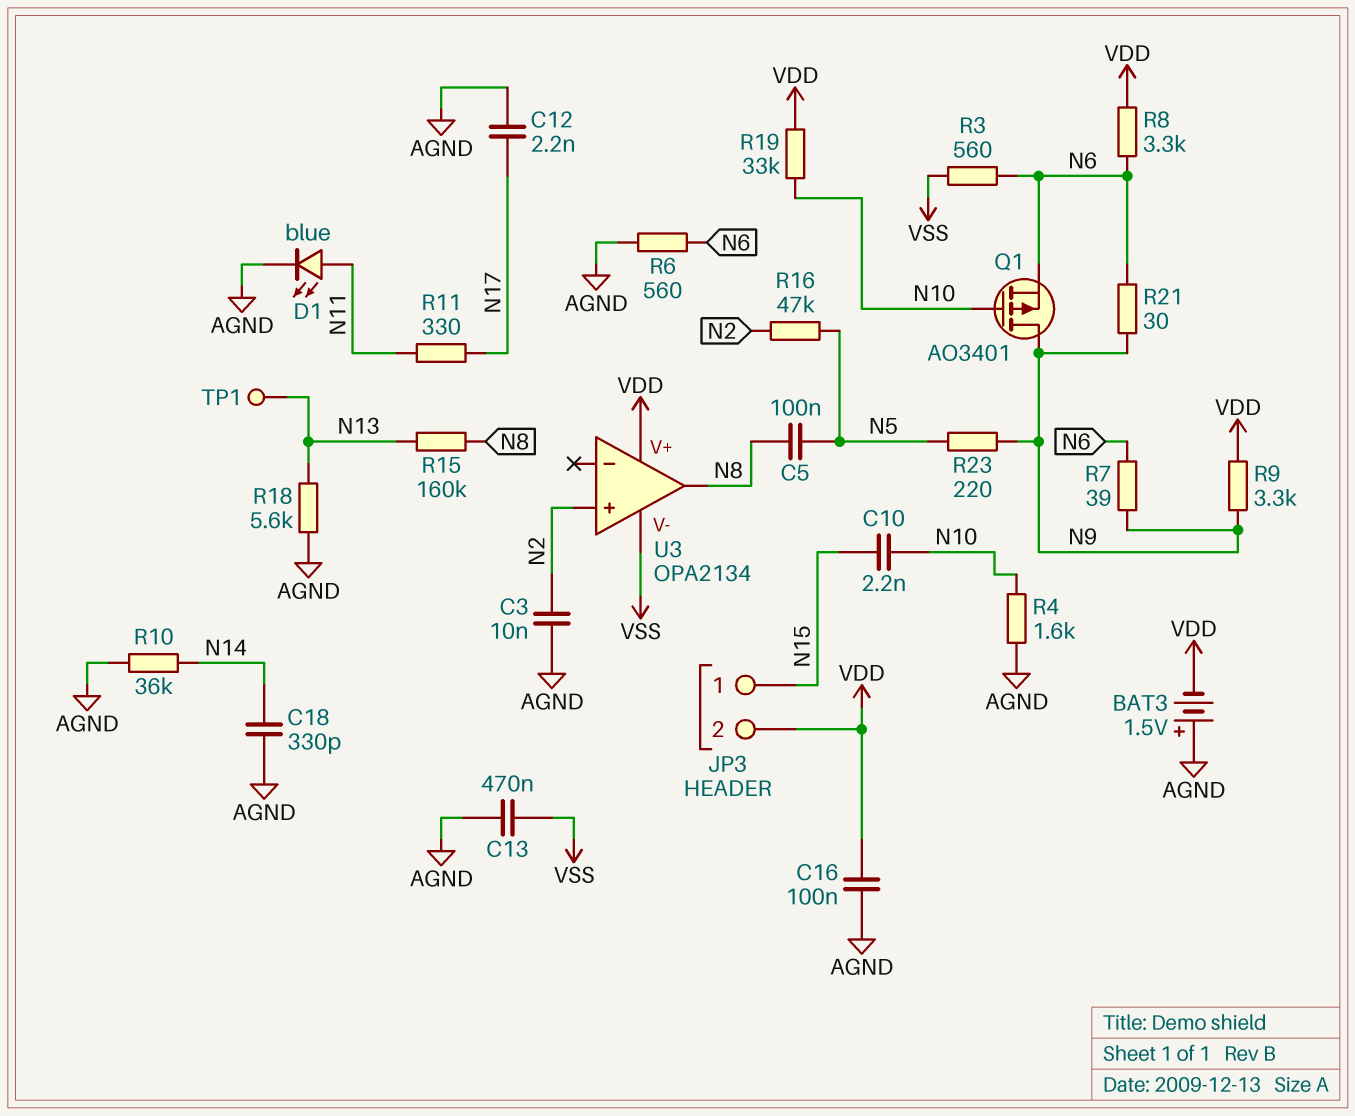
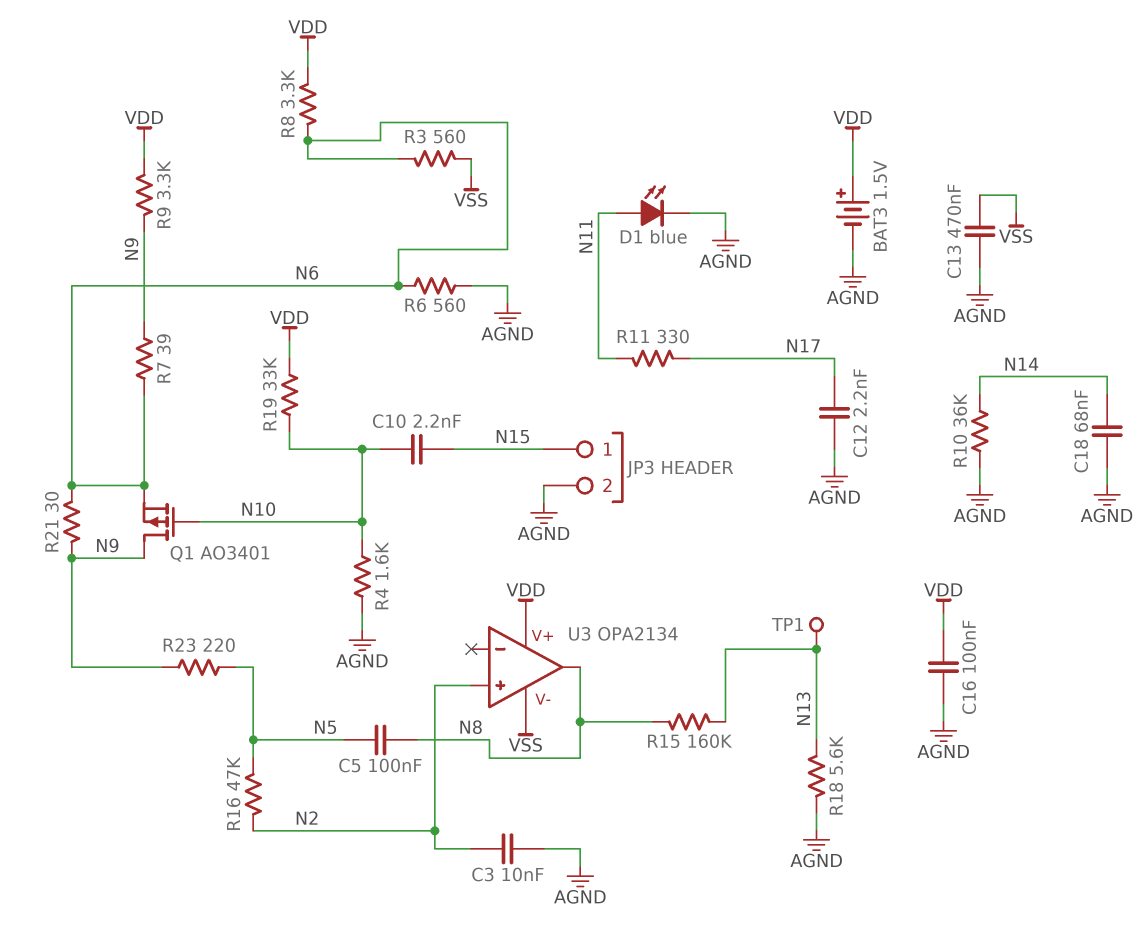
BAT3: 1.5V (plus AGND, minus VDD) -> 1.5V (plus VDD, minus AGND)
C18: 330pF (AGND, N14) -> 68nF (AGND, N14)
JP3 pin 2: VDD -> AGND

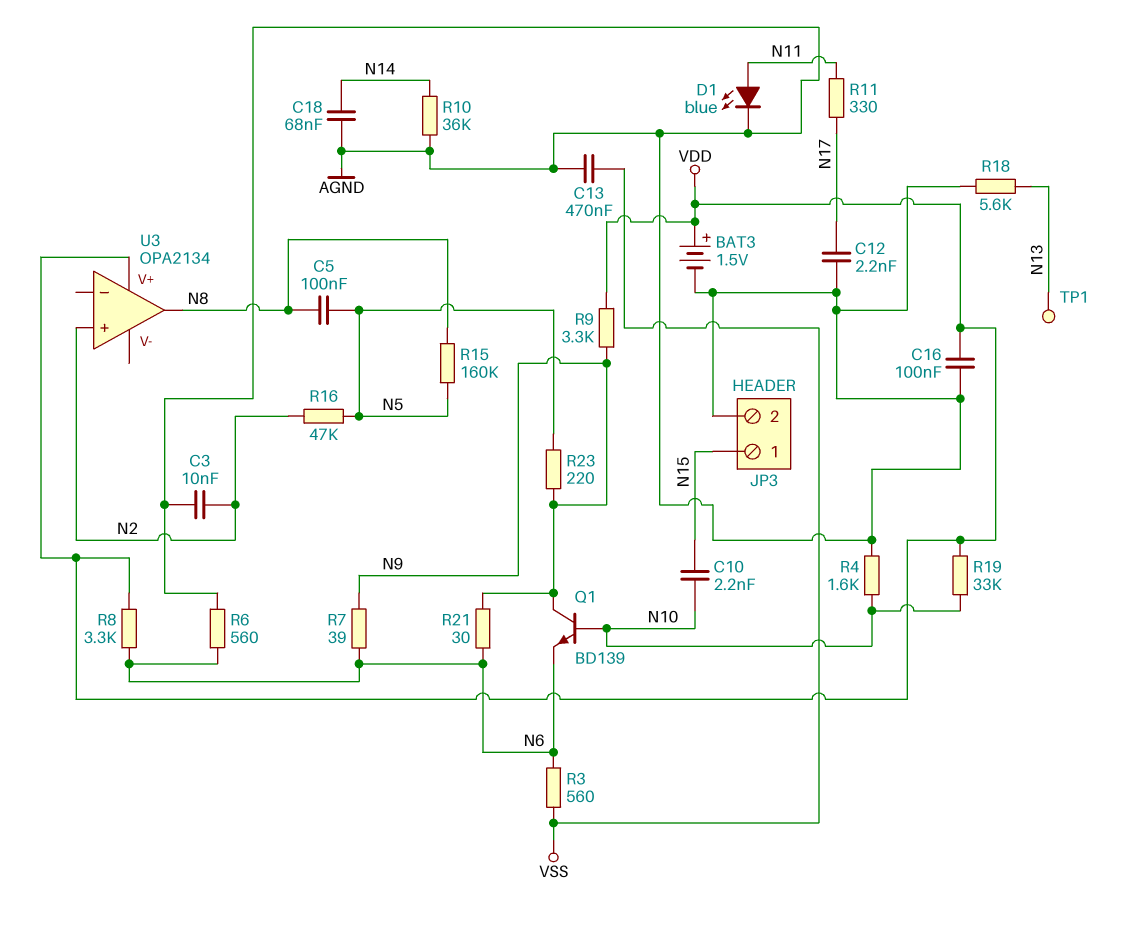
Q1: PMOS AO3401 (G N10, D N9, S N6) -> NPN BD139 (B N10, C N9, E N6)
R15: 160k (N8, N13) -> 160k (N5, N8)
U3 pin V-: VSS -> none

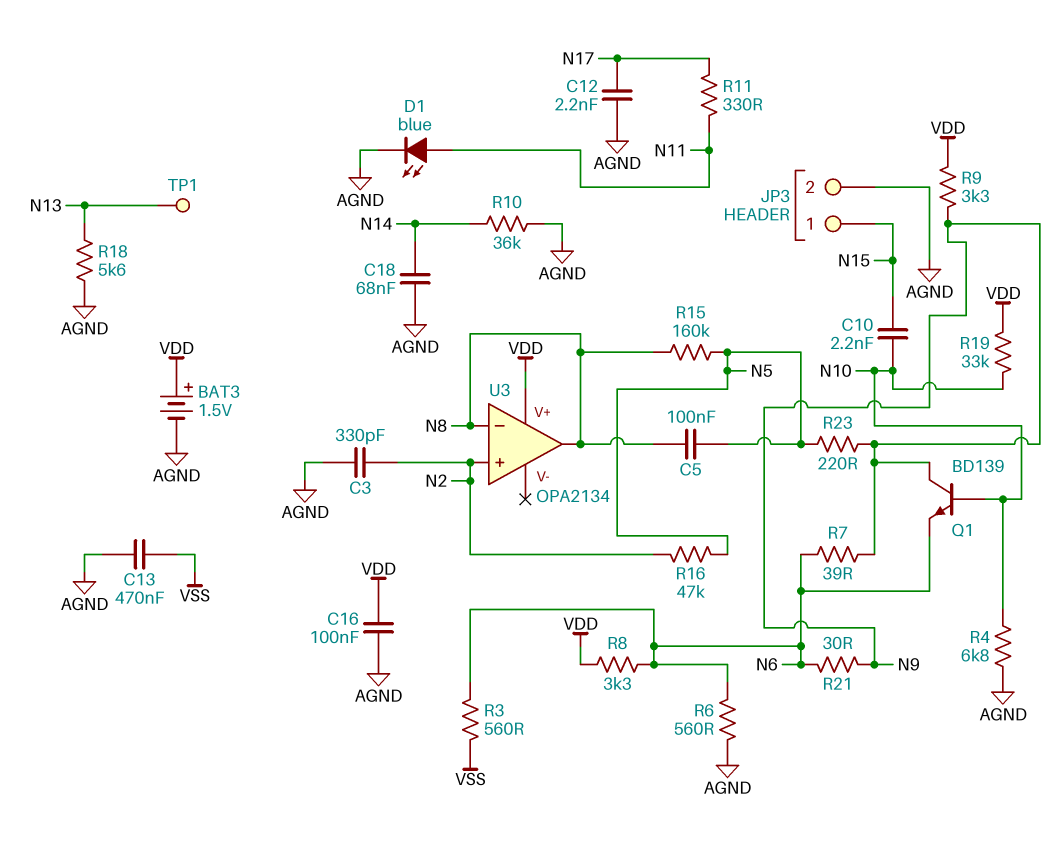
C3: 10nF (AGND, N2) -> 330pF (AGND, N2)
R4: 1.6k (AGND, N10) -> 6.8k (AGND, N10)
U3 pin in-: none -> N8

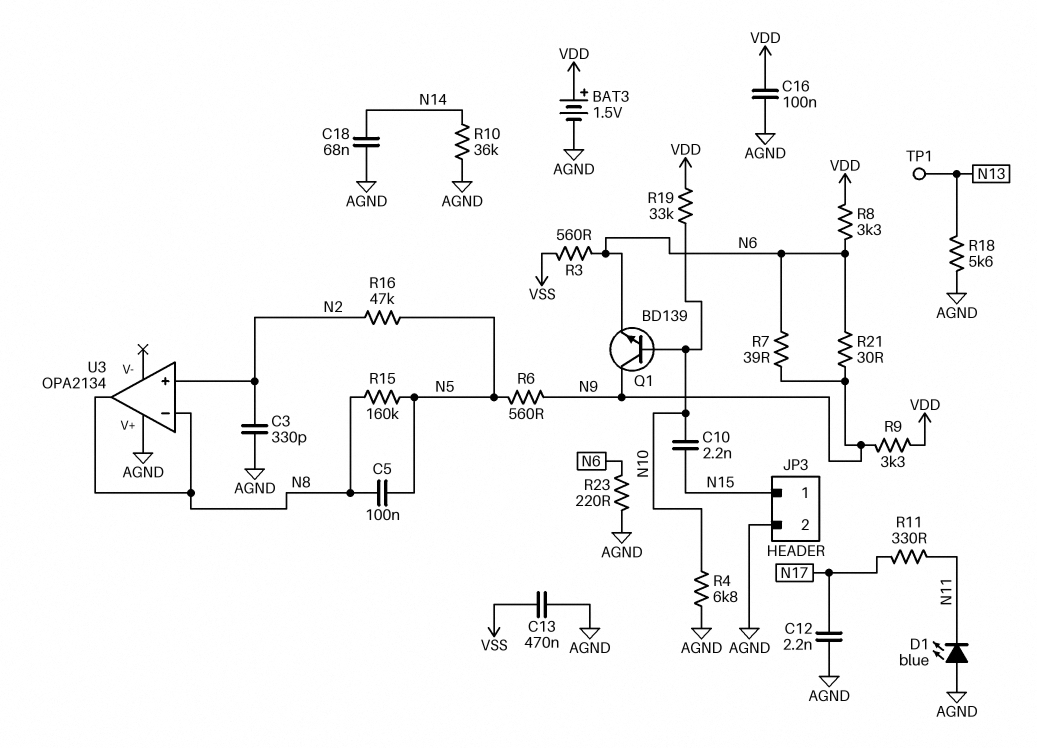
D1: LED blue (A N11, K AGND) -> LED blue (A AGND, K N11)
R6: 560 (AGND, N6) -> 560 (N5, N9)
R23: 220 (N5, N9) -> 220 (AGND, N6)
U3 pin V+: VDD -> AGND

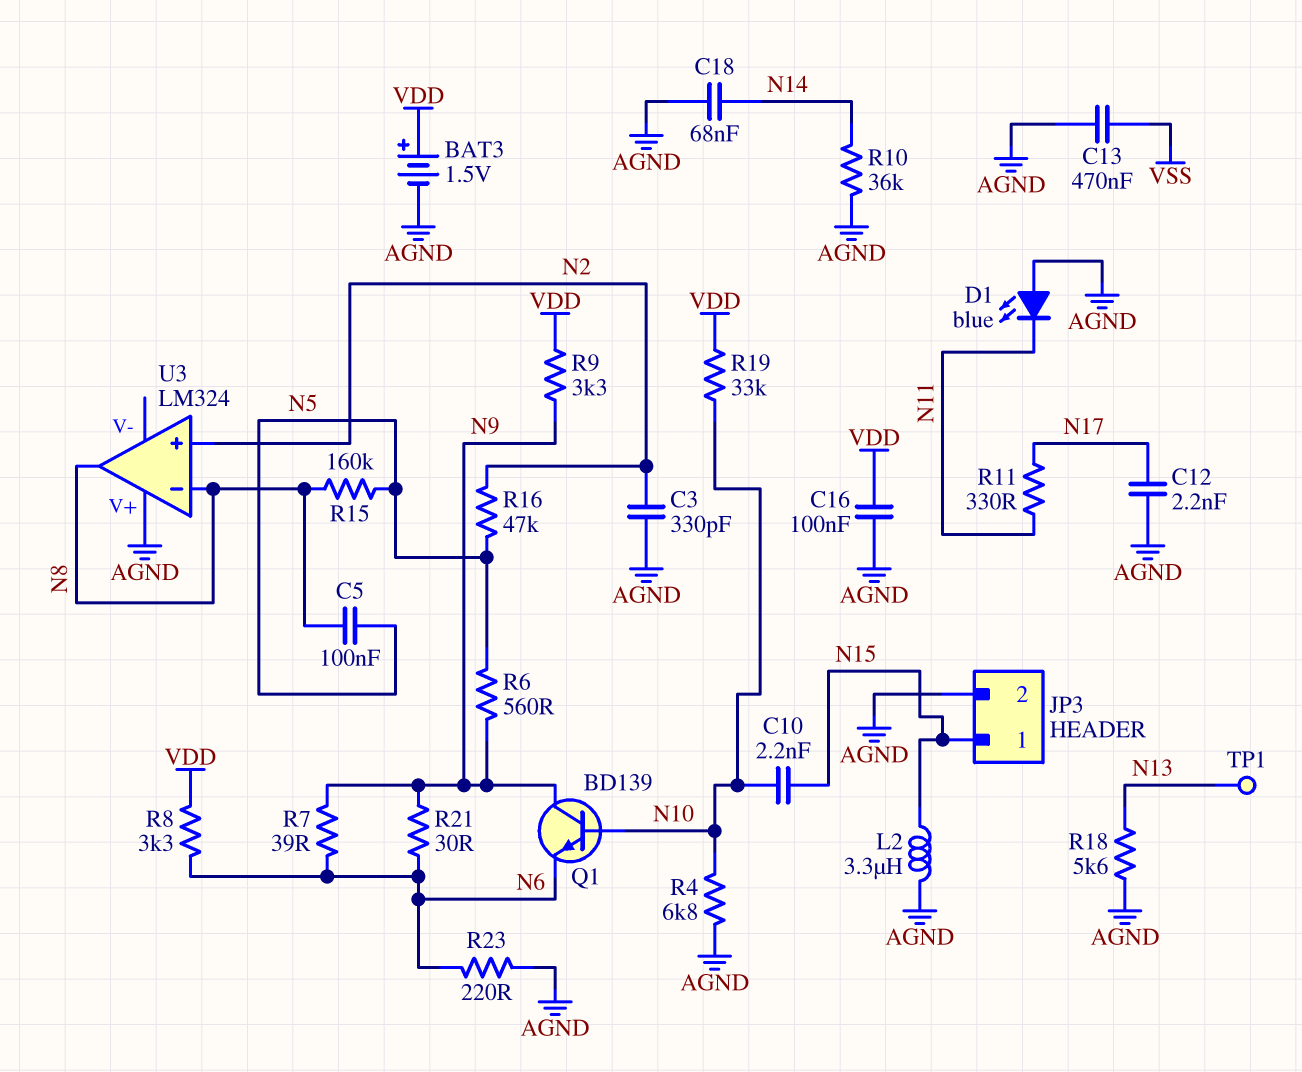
L2: none -> 3.3uH (AGND, N15)
R3: 560 (N6, VSS) -> none
U3: OPA2134 -> LM324

